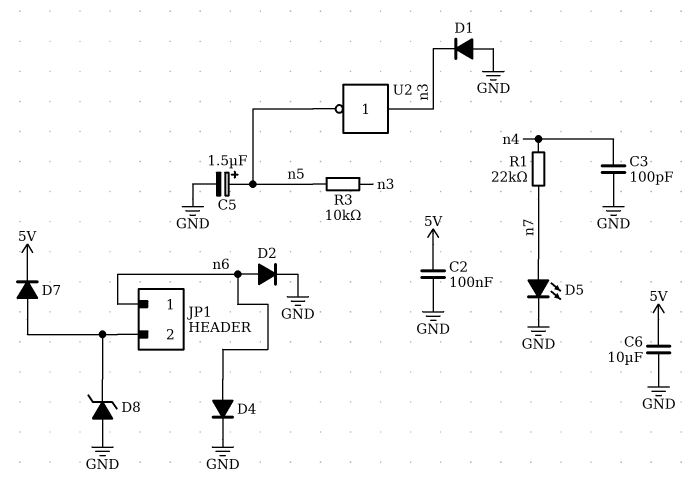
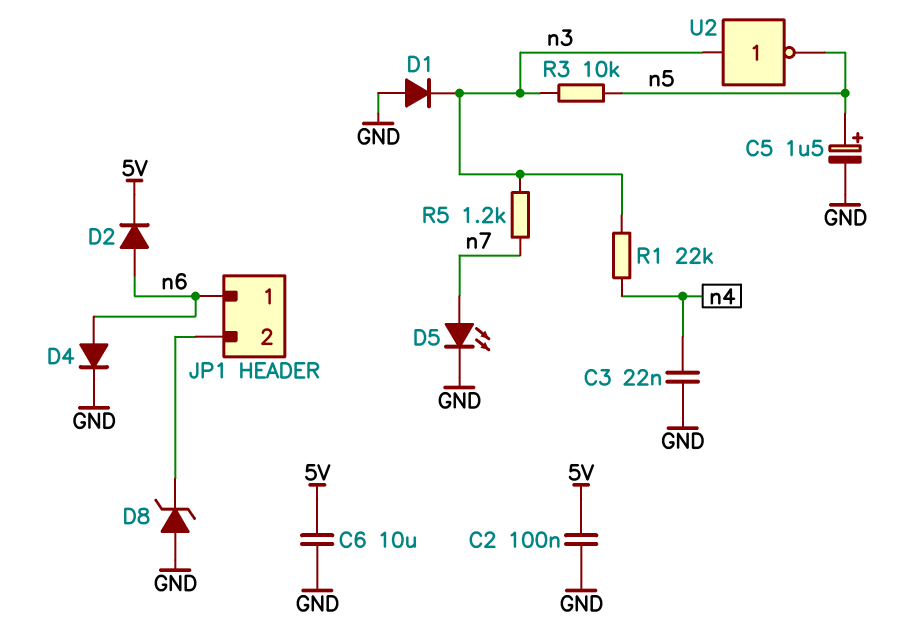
C3: 100pF (GND, n4) -> 22nF (GND, n4)
D2: diode (A n6, K GND) -> diode (A n6, K 5V)
D7: diode (A JP1/2, K 5V) -> none
R1: 22k (n4, n7) -> 22k (n3, n4)
R5: none -> 1.2k (n3, n7)

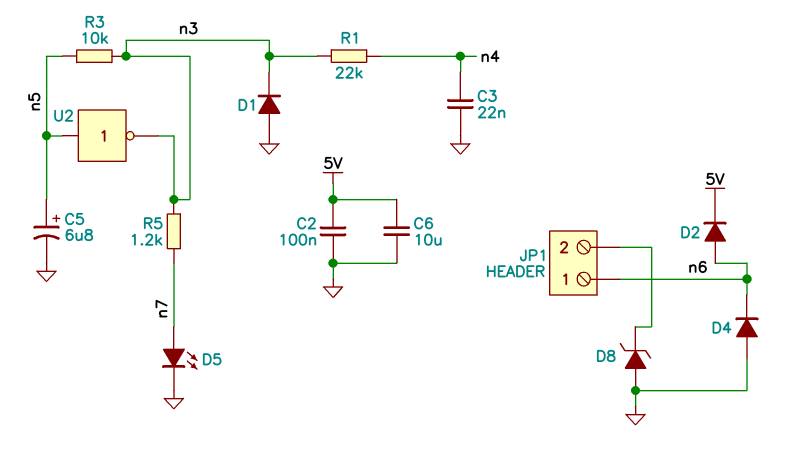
C5: 1.5uF (plus n5, minus GND) -> 6.8uF (plus n5, minus GND)
D4: diode (A n6, K GND) -> diode (A GND, K n6)
U2: NOT (in n3, out n5) -> NOT (in n5, out n3)

